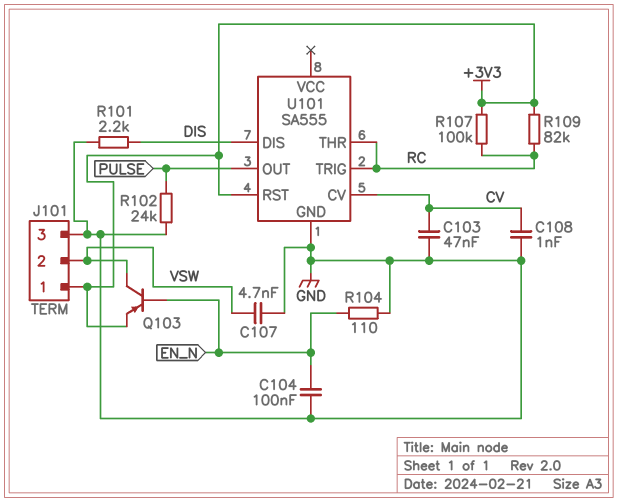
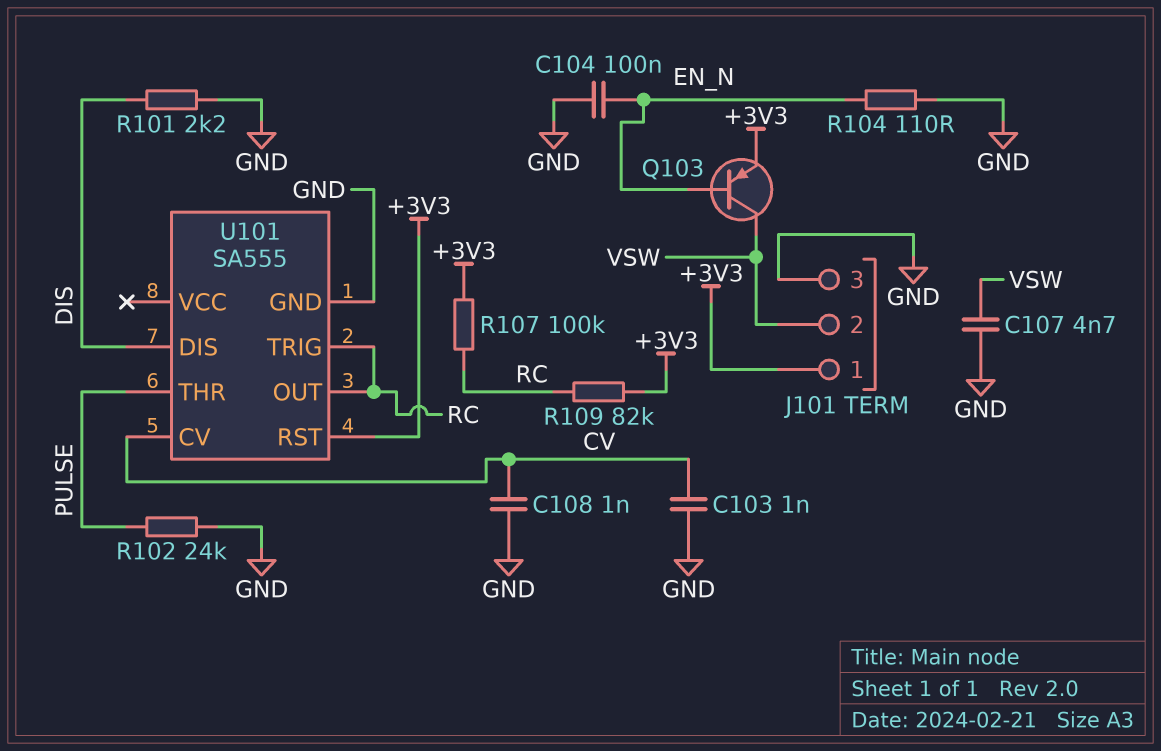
C103: 47nF (CV, GND) -> 1nF (CV, GND)
U101 pin OUT: PULSE -> RC
U101 pin THR: RC -> PULSE

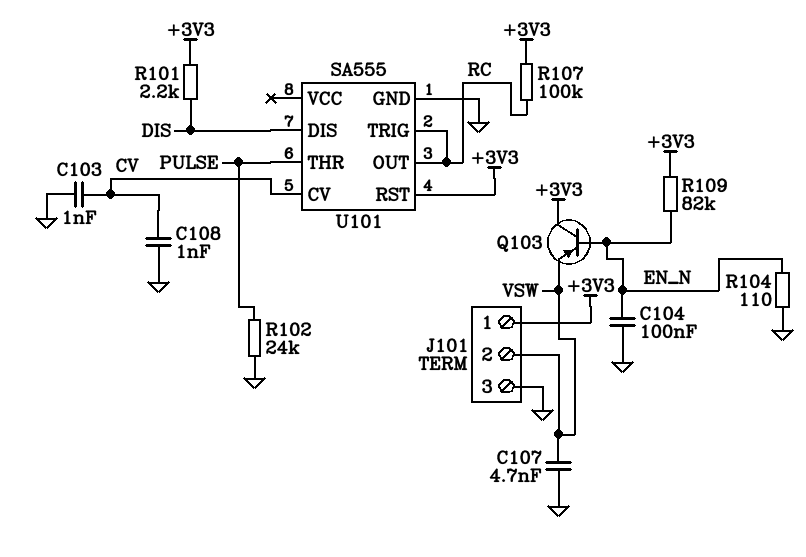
Q103: PNP (B EN_N, C VSW, E +3V3) -> PNP (B EN_N, C +3V3, E VSW)
R101: 2.2k (DIS, GND) -> 2.2k (+3V3, DIS)
R109: 82k (+3V3, RC) -> 82k (+3V3, EN_N)

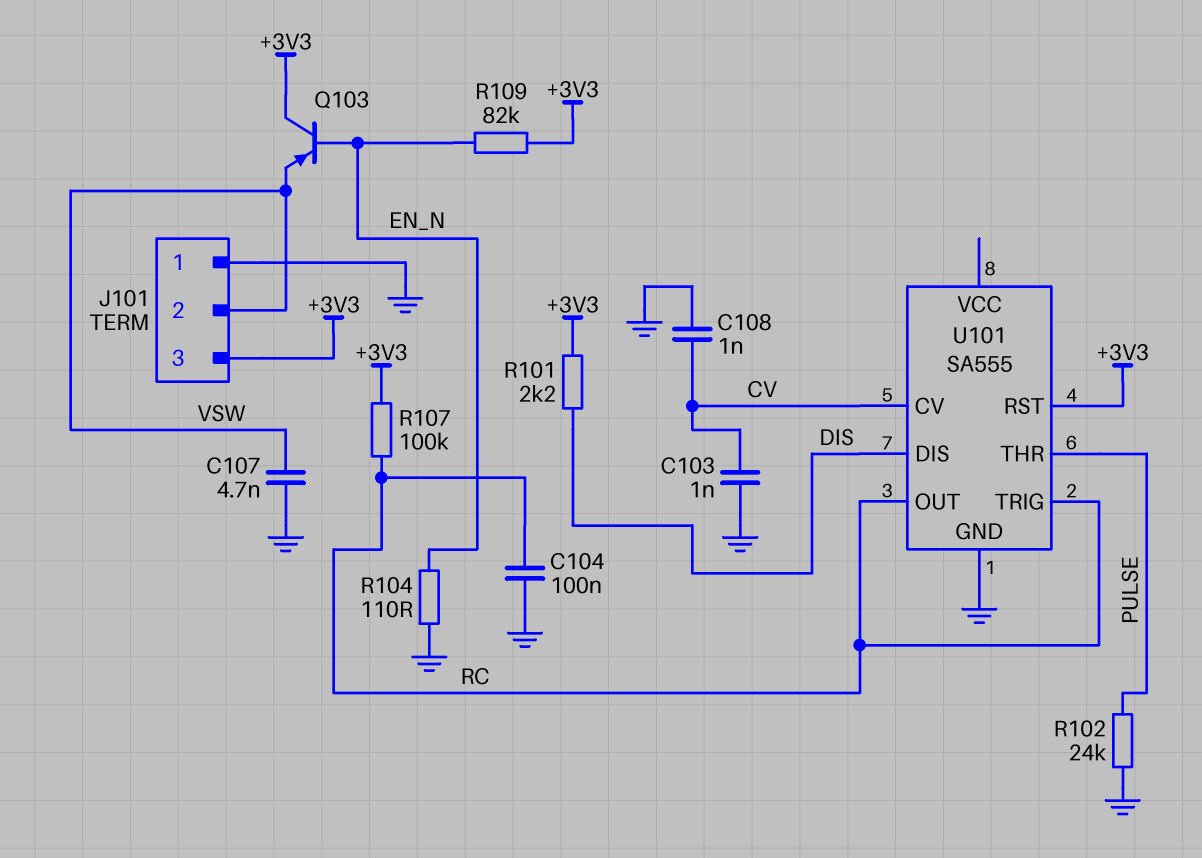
C104: 100nF (EN_N, GND) -> 100nF (GND, RC)
J101 pin 1: +3V3 -> GND
J101 pin 3: GND -> +3V3

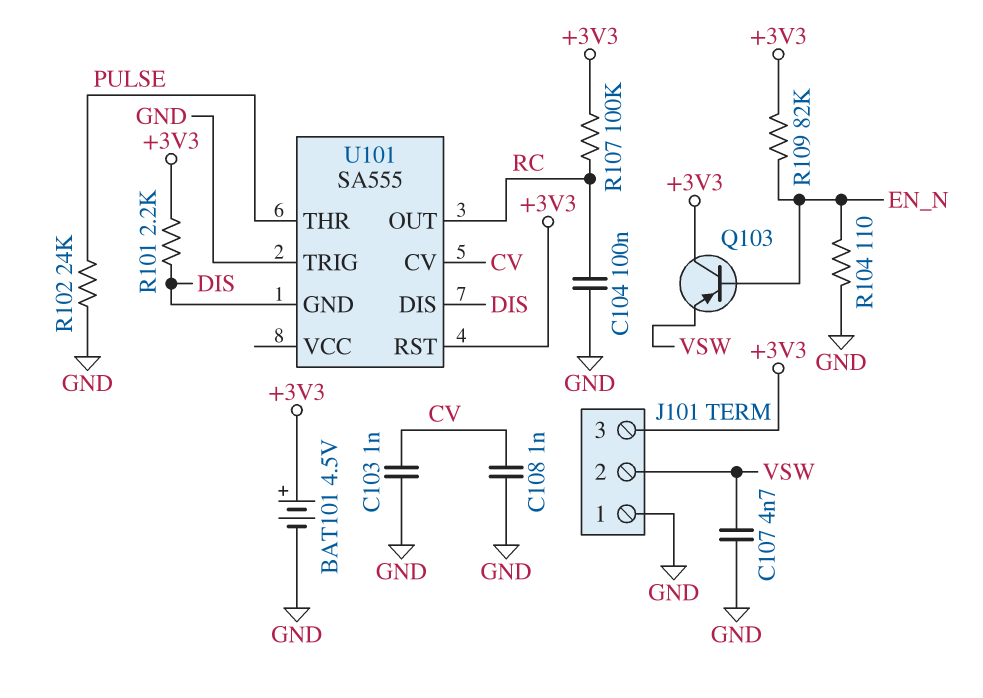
BAT101: none -> 4.5V (plus +3V3, minus GND)
U101 pin GND: GND -> DIS
U101 pin TRIG: RC -> GND

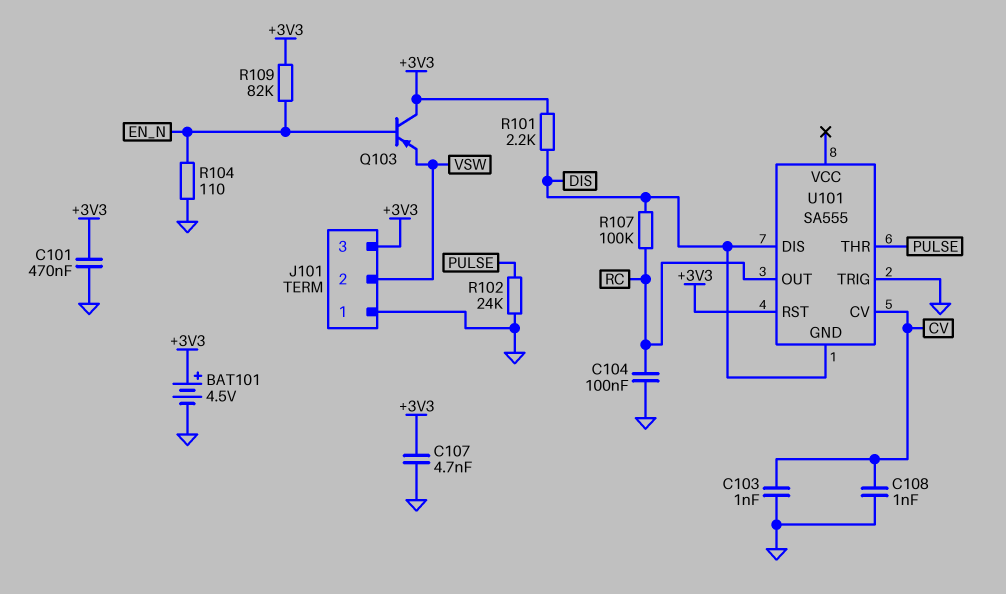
C101: none -> 470nF (+3V3, GND)
C107: 4.7nF (GND, VSW) -> 4.7nF (+3V3, GND)
R107: 100k (+3V3, RC) -> 100k (DIS, RC)

